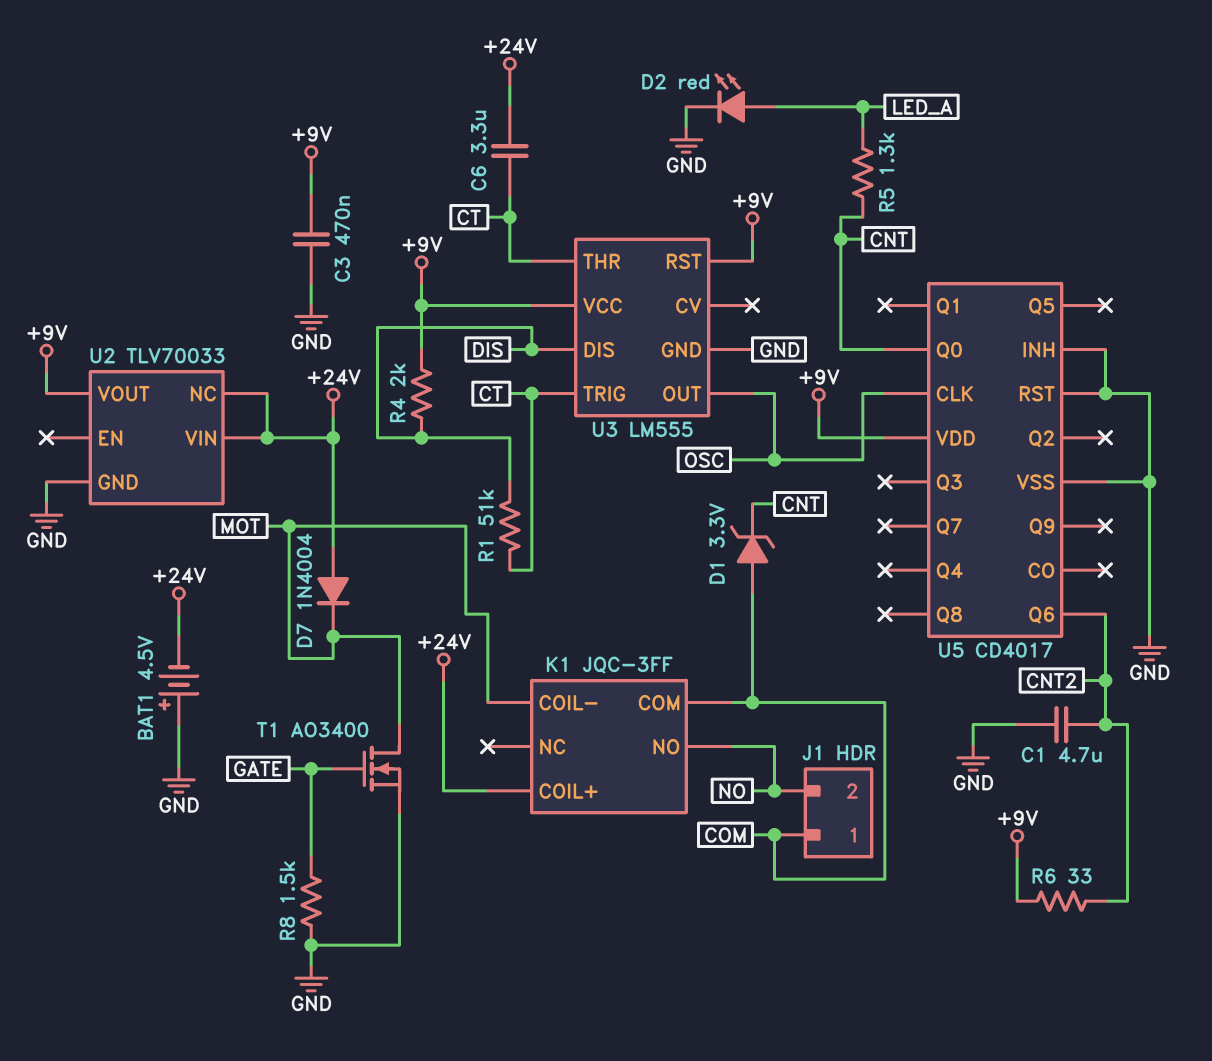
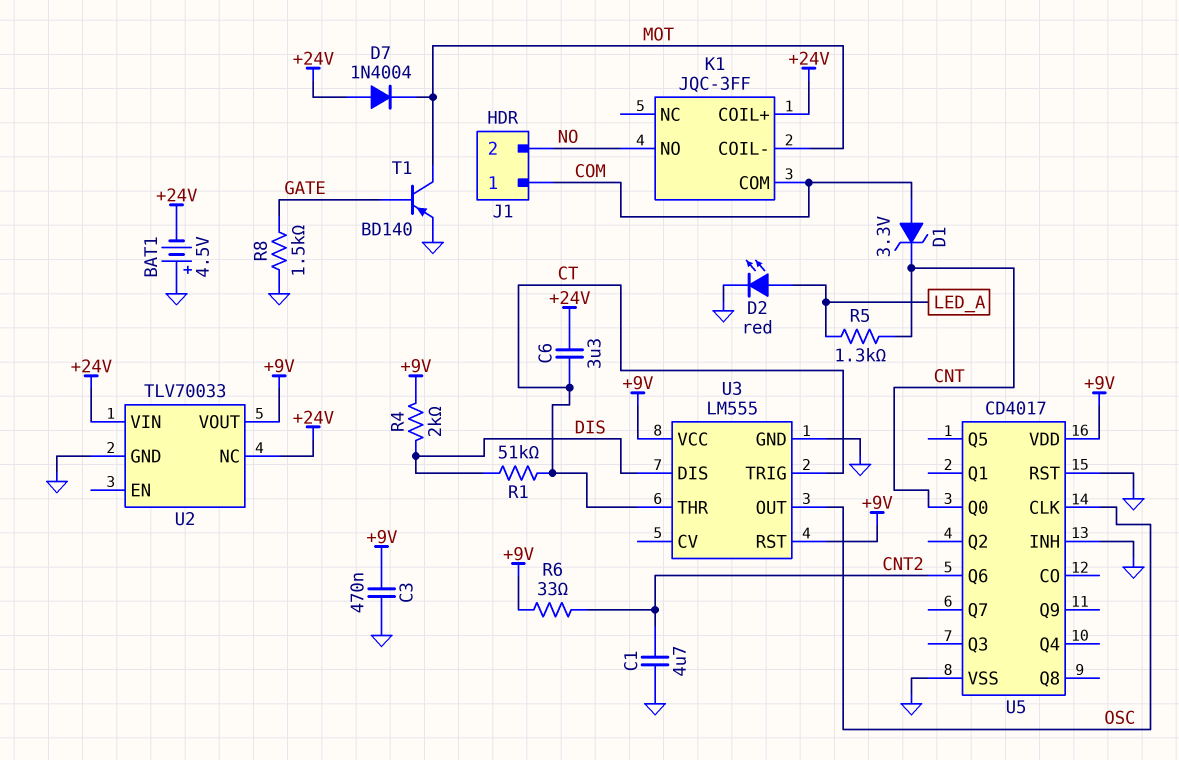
T1: NMOS AO3400 (G GATE, D MOT, S GND) -> PNP BD140 (B GATE, C MOT, E GND)

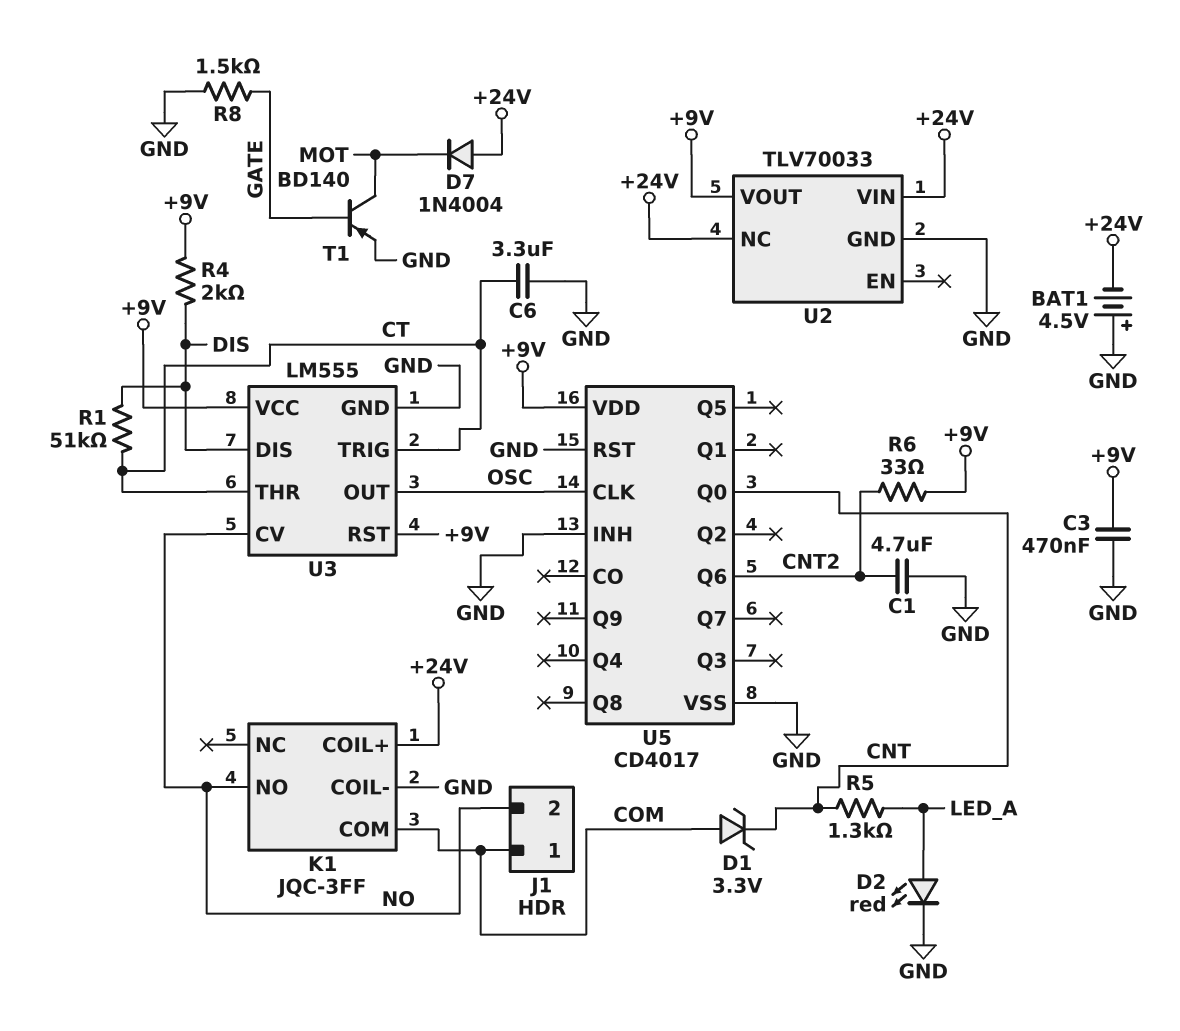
C6: 3.3uF (+24V, CT) -> 3.3uF (CT, GND)
K1 pin COIL-: MOT -> GND
U3 pin CV: none -> NO

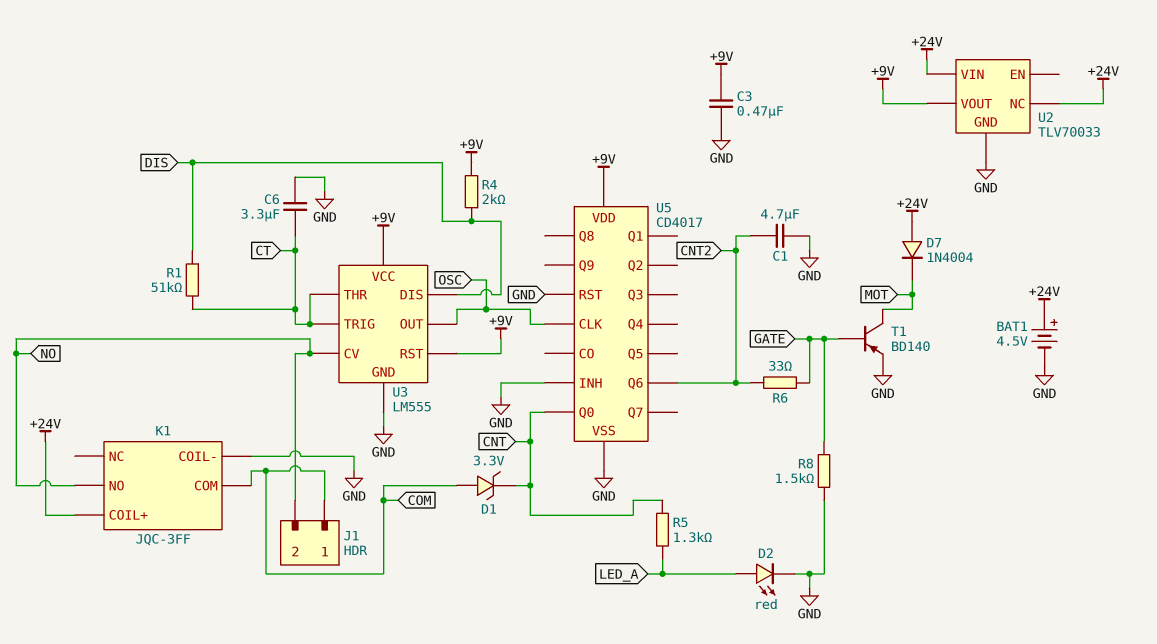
BAT1: 4.5V (plus GND, minus +24V) -> 4.5V (plus +24V, minus GND)
R6: 33 (+9V, CNT2) -> 33 (CNT2, GATE)

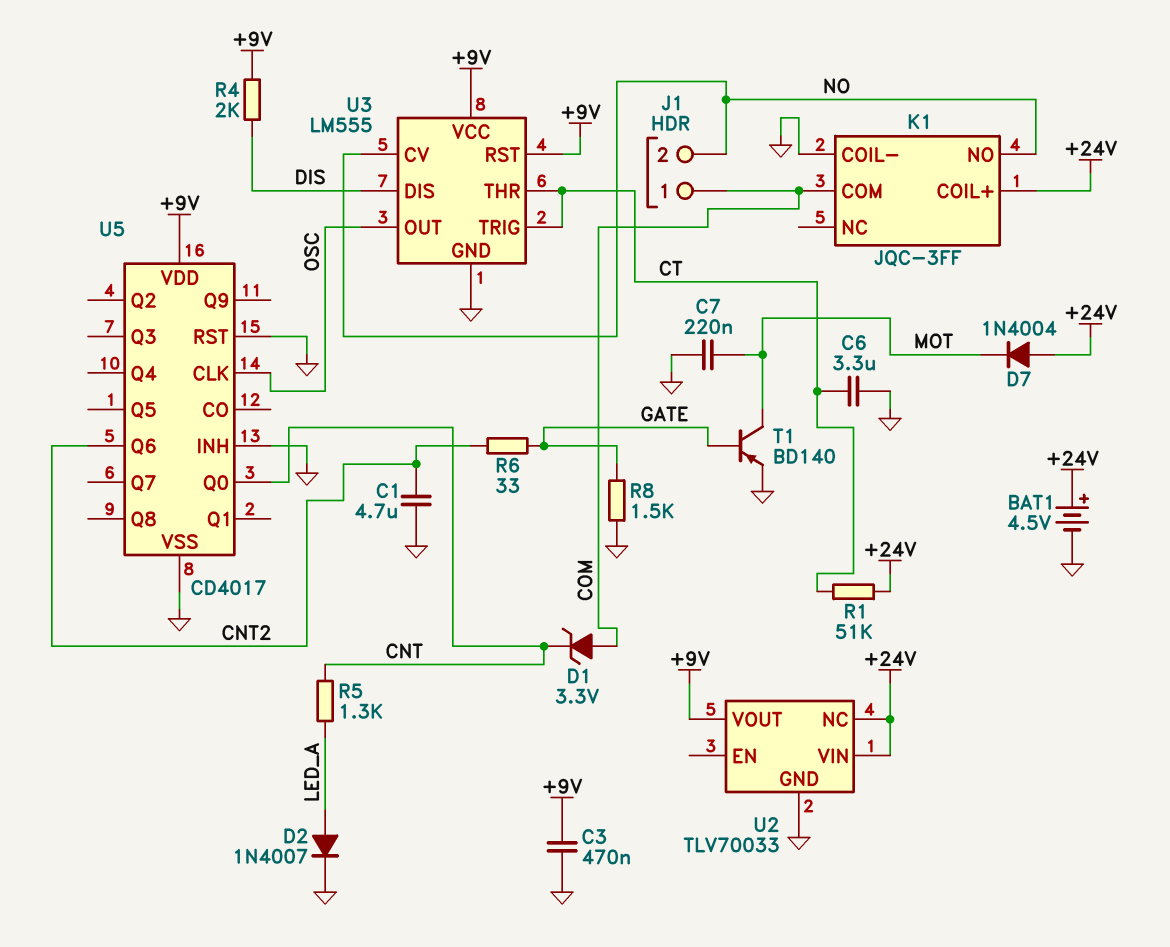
C7: none -> 220nF (GND, MOT)
D2: LED red (A LED_A, K GND) -> diode 1N4007 (A LED_A, K GND)
R1: 51k (CT, DIS) -> 51k (+24V, CT)

